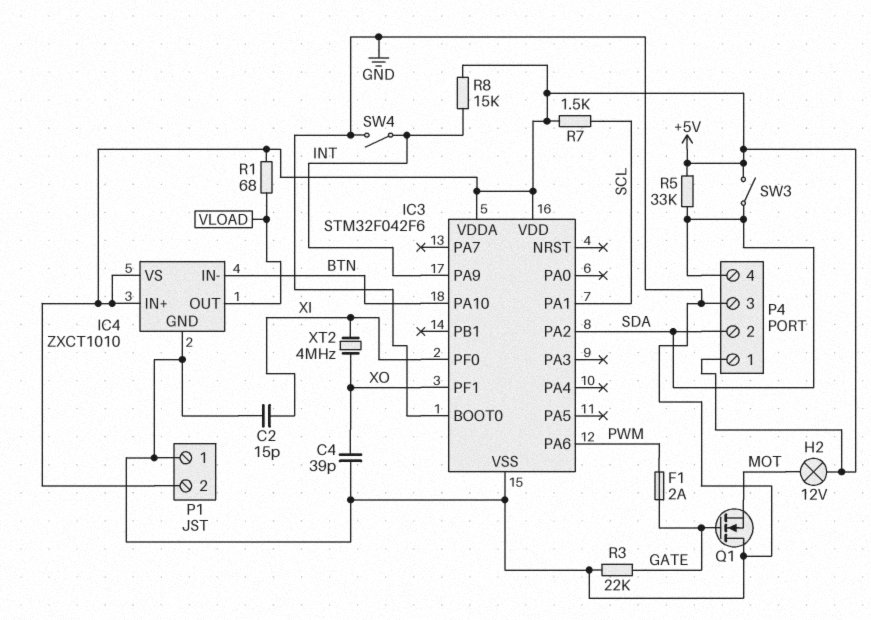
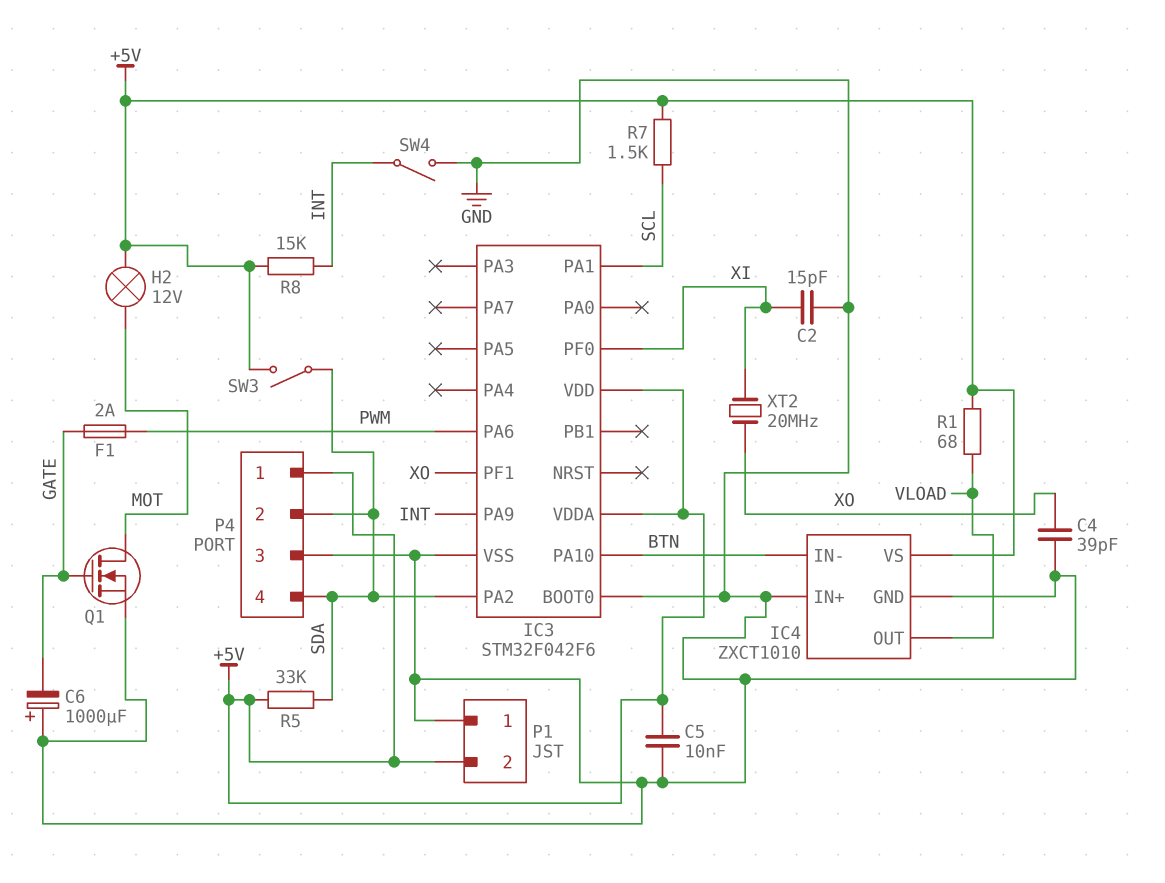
C5: none -> 10nF (+5V, GND)
C6: none -> 1000uF (plus GND, minus GATE)
IC4 pin IN+: +5V -> GND
Q1: NMOS (G GATE, D GND, S MOT) -> NMOS (G GATE, D MOT, S GND)
R3: 22k (GATE, GND) -> none
XT2: 4MHz (XI, XO) -> 20MHz (XI, XO)

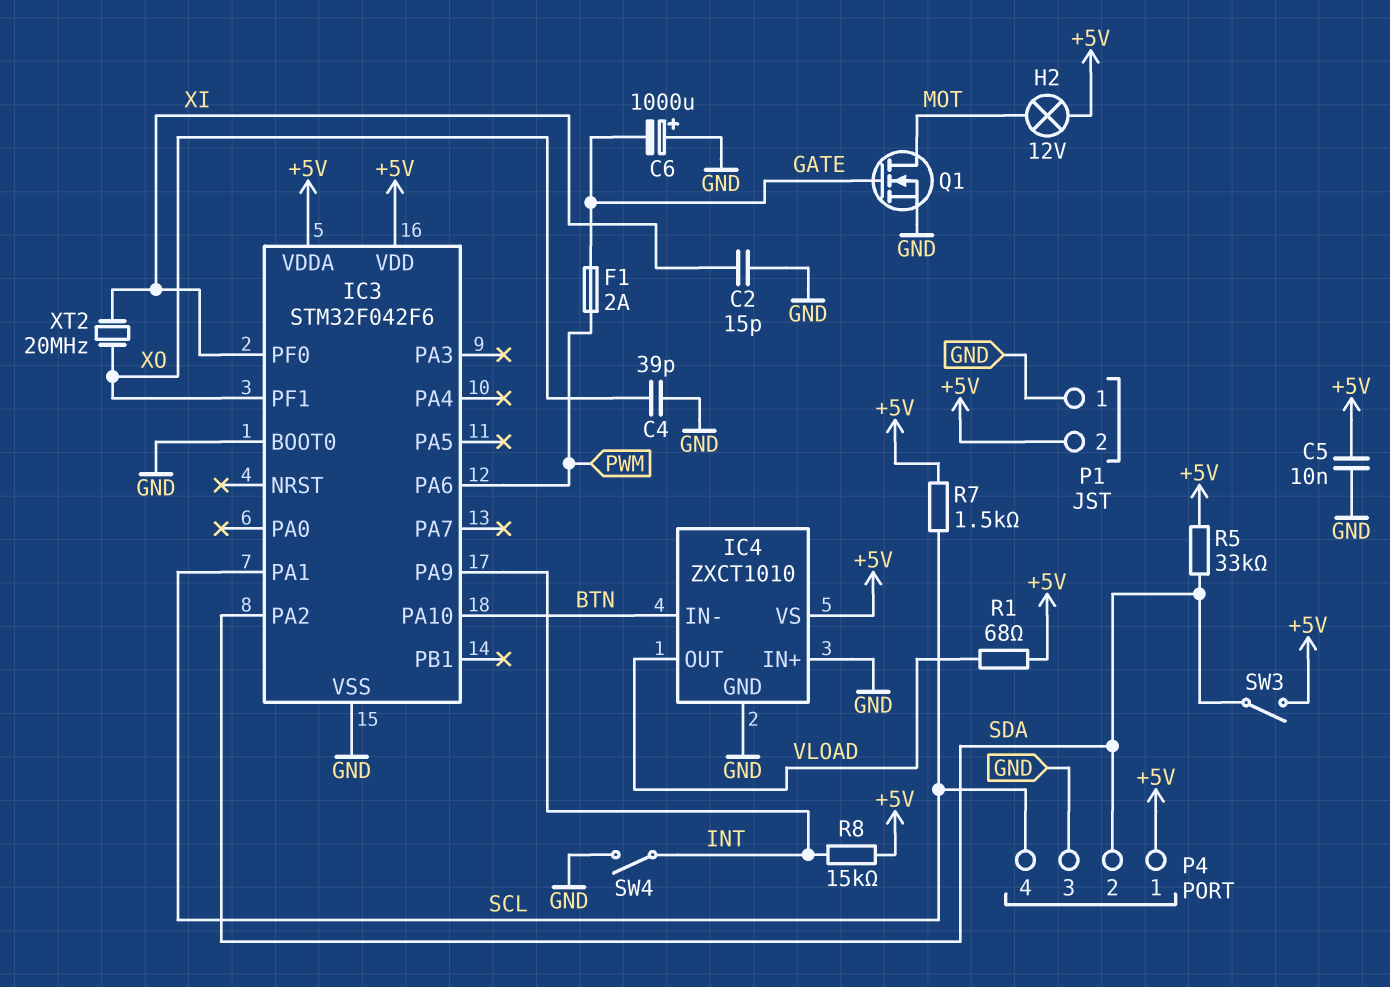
P4 pin 4: SDA -> SCL

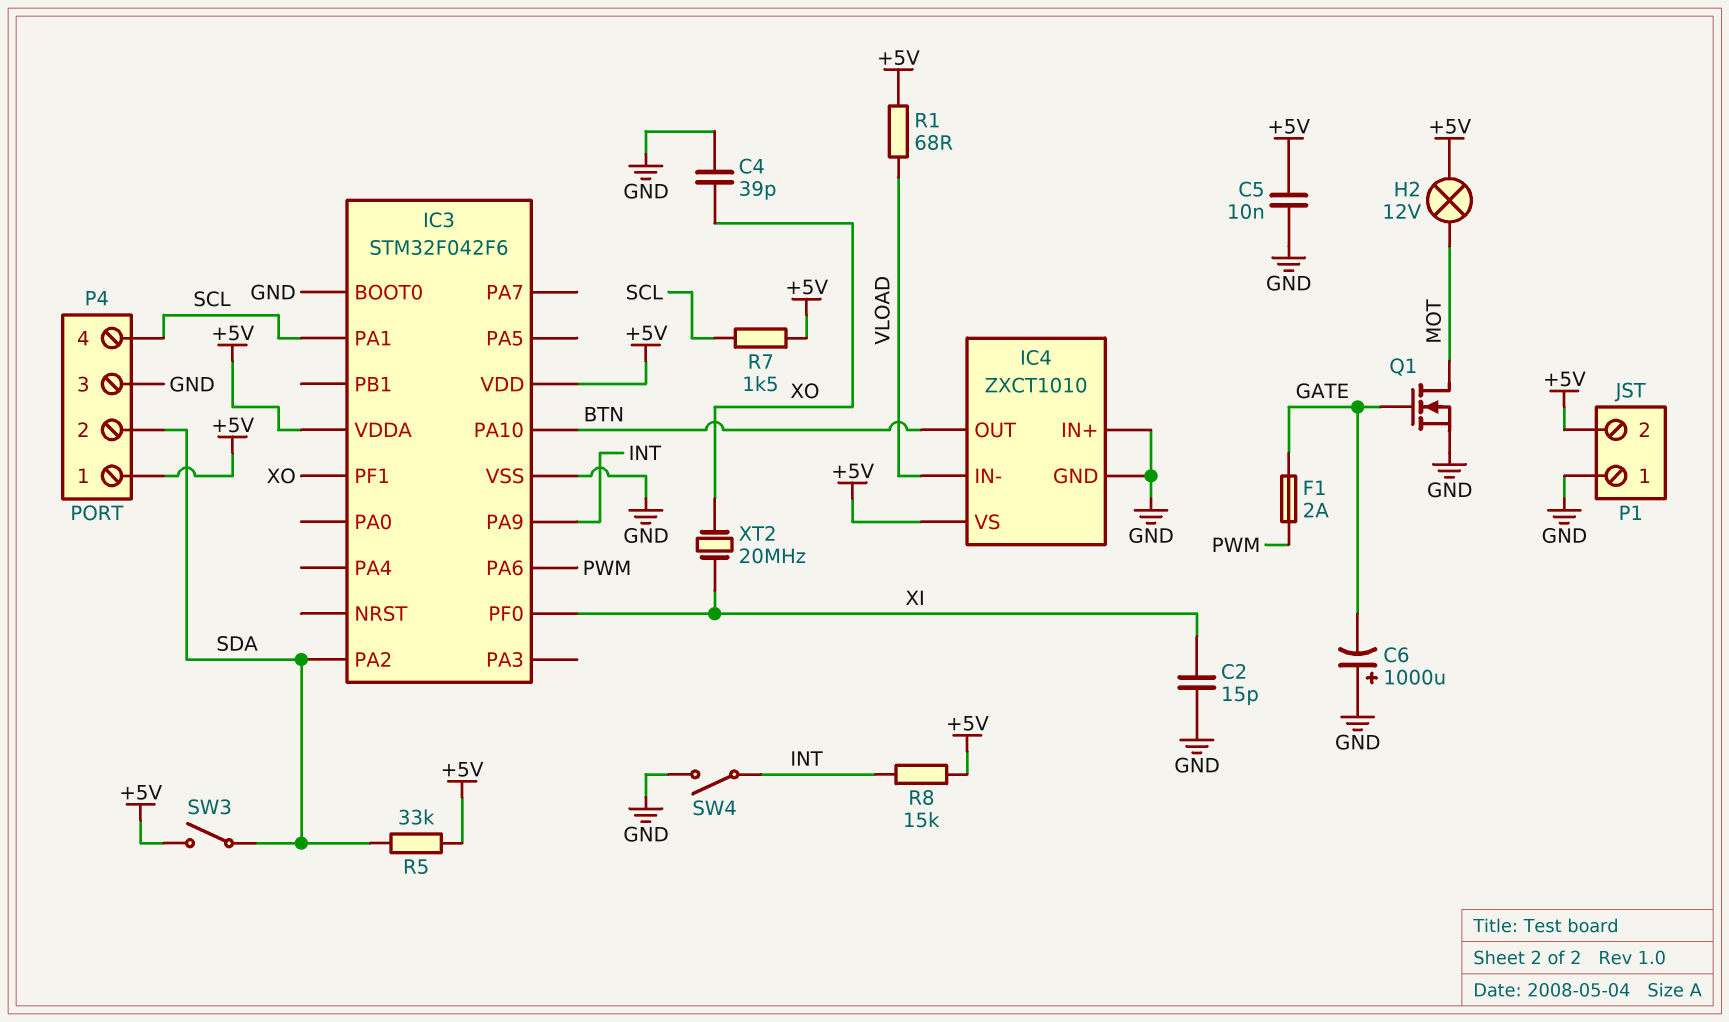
IC4 pin IN-: BTN -> VLOAD
IC4 pin OUT: VLOAD -> BTN

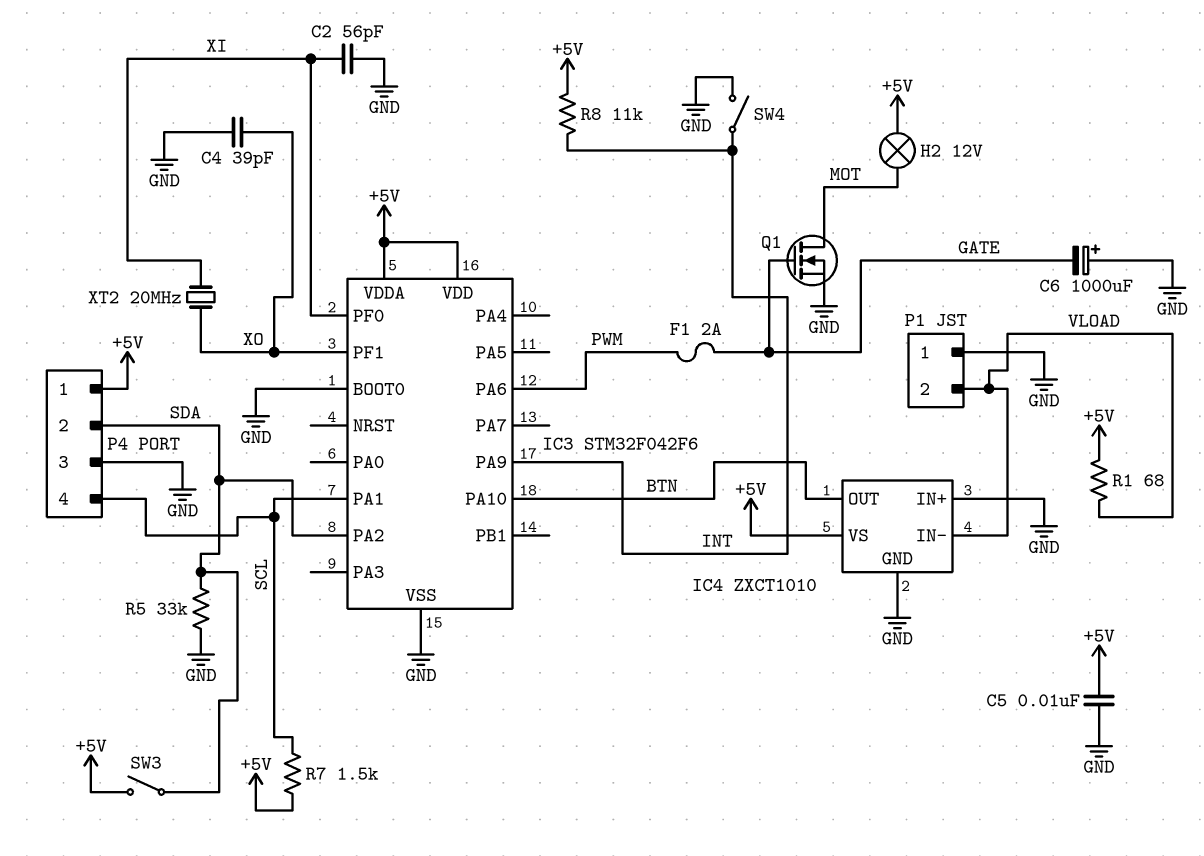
C2: 15pF (GND, XI) -> 56pF (GND, XI)
P1 pin 2: +5V -> VLOAD
R5: 33k (+5V, SDA) -> 33k (GND, SDA)
R8: 15k (+5V, INT) -> 11k (+5V, INT)

